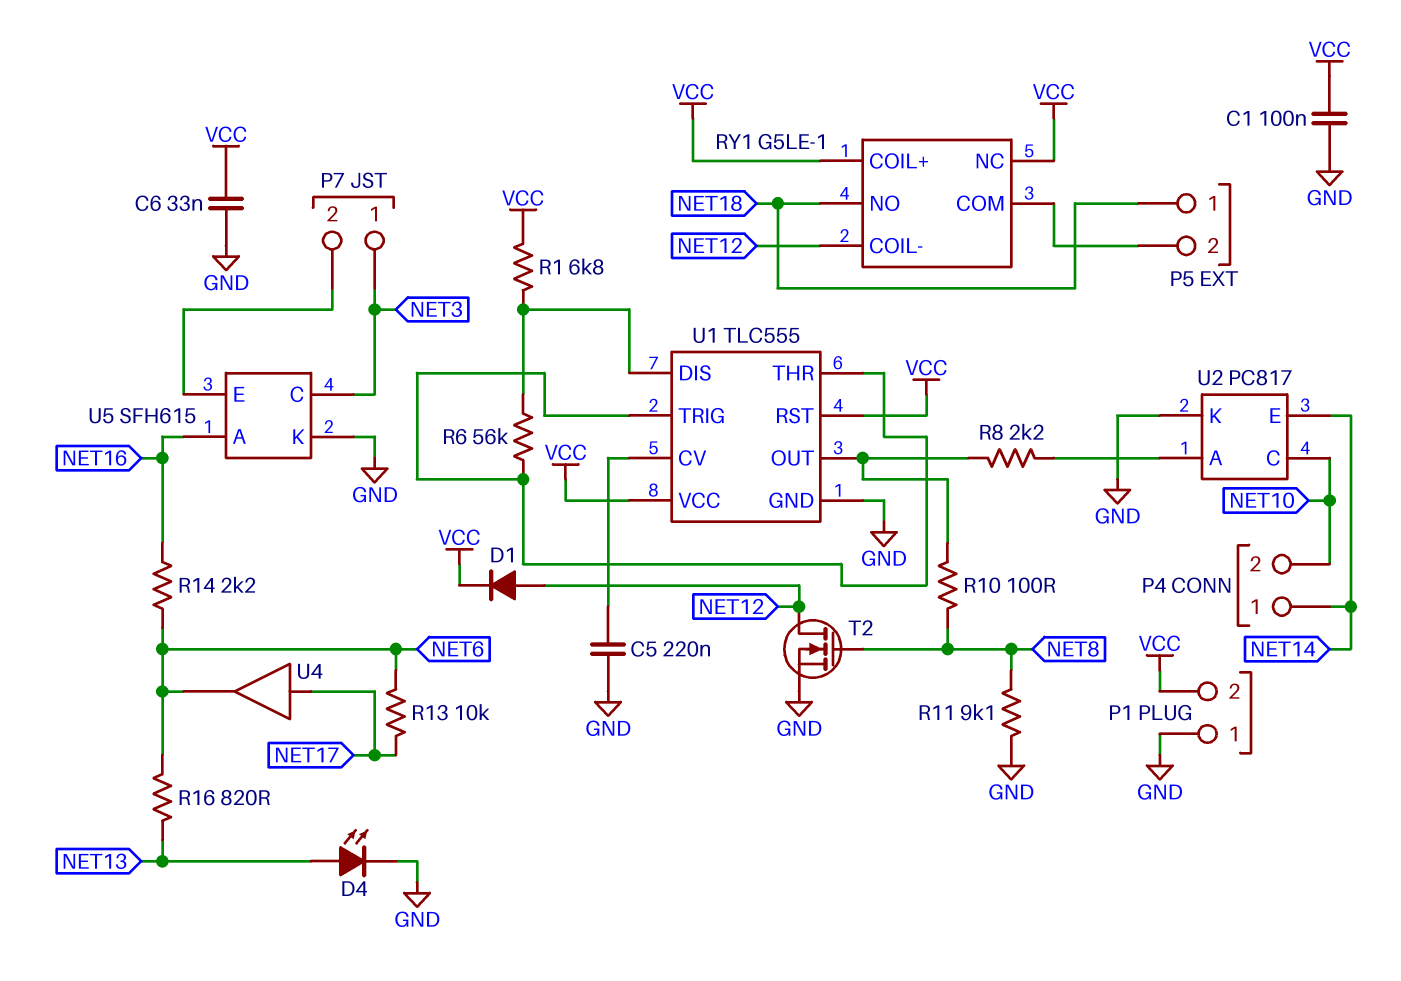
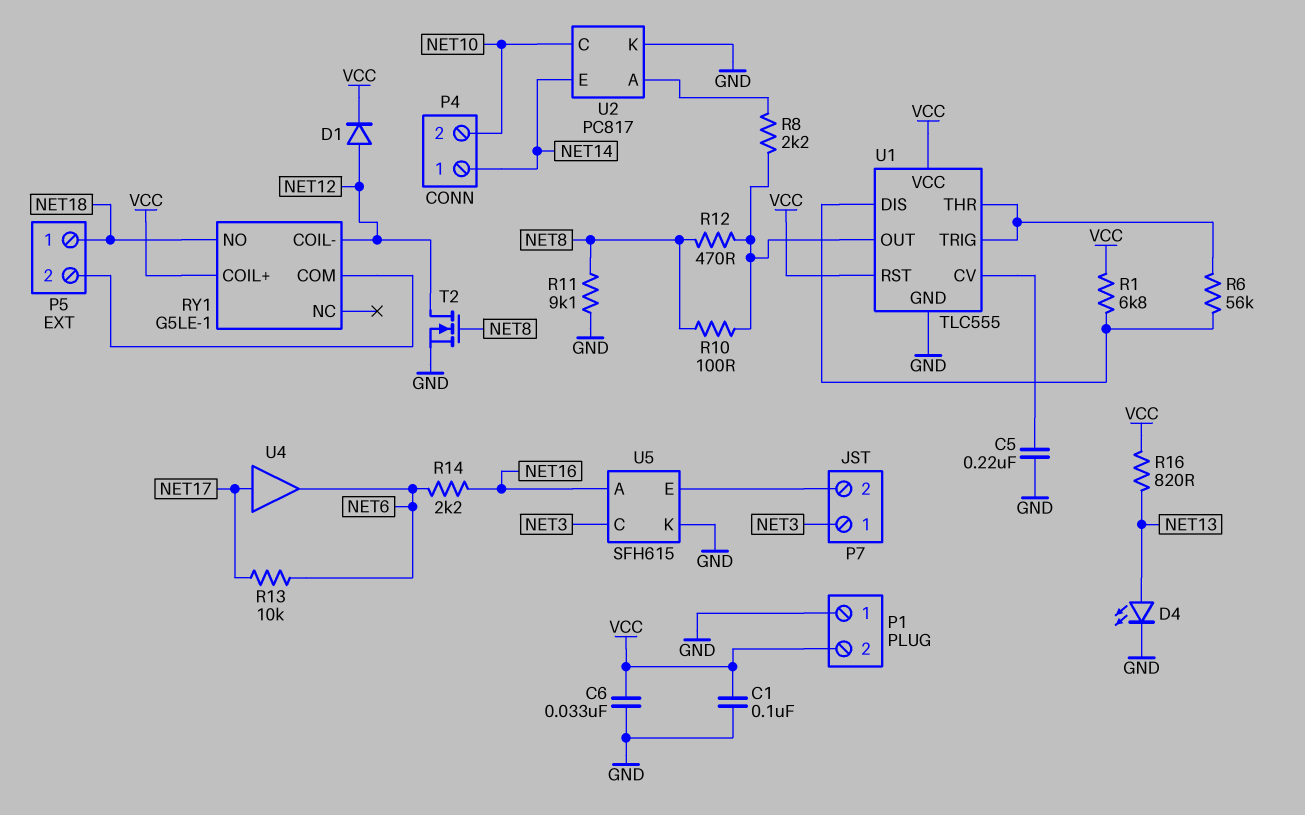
R12: none -> 470 (NET8, U1/OUT)
R16: 820 (NET6, NET13) -> 820 (NET13, VCC)
RY1 pin NC: VCC -> none

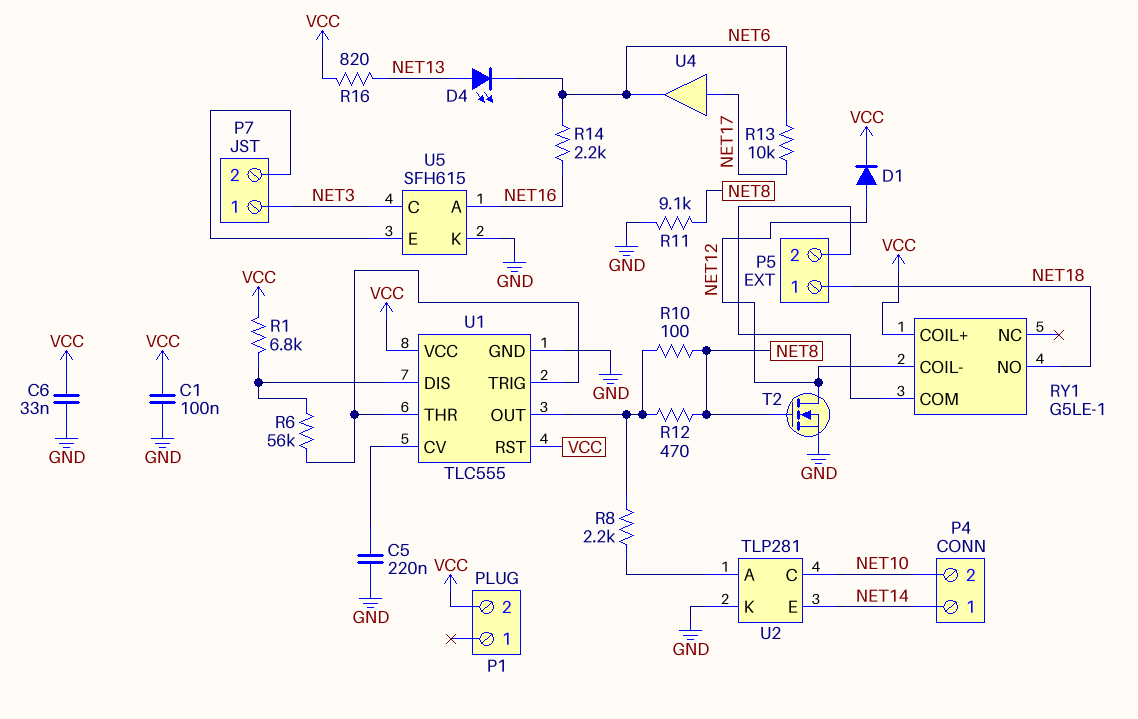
D4: LED (A NET13, K GND) -> LED (A NET13, K NET6)
P1 pin 1: GND -> none
U2: PC817 -> TLP281

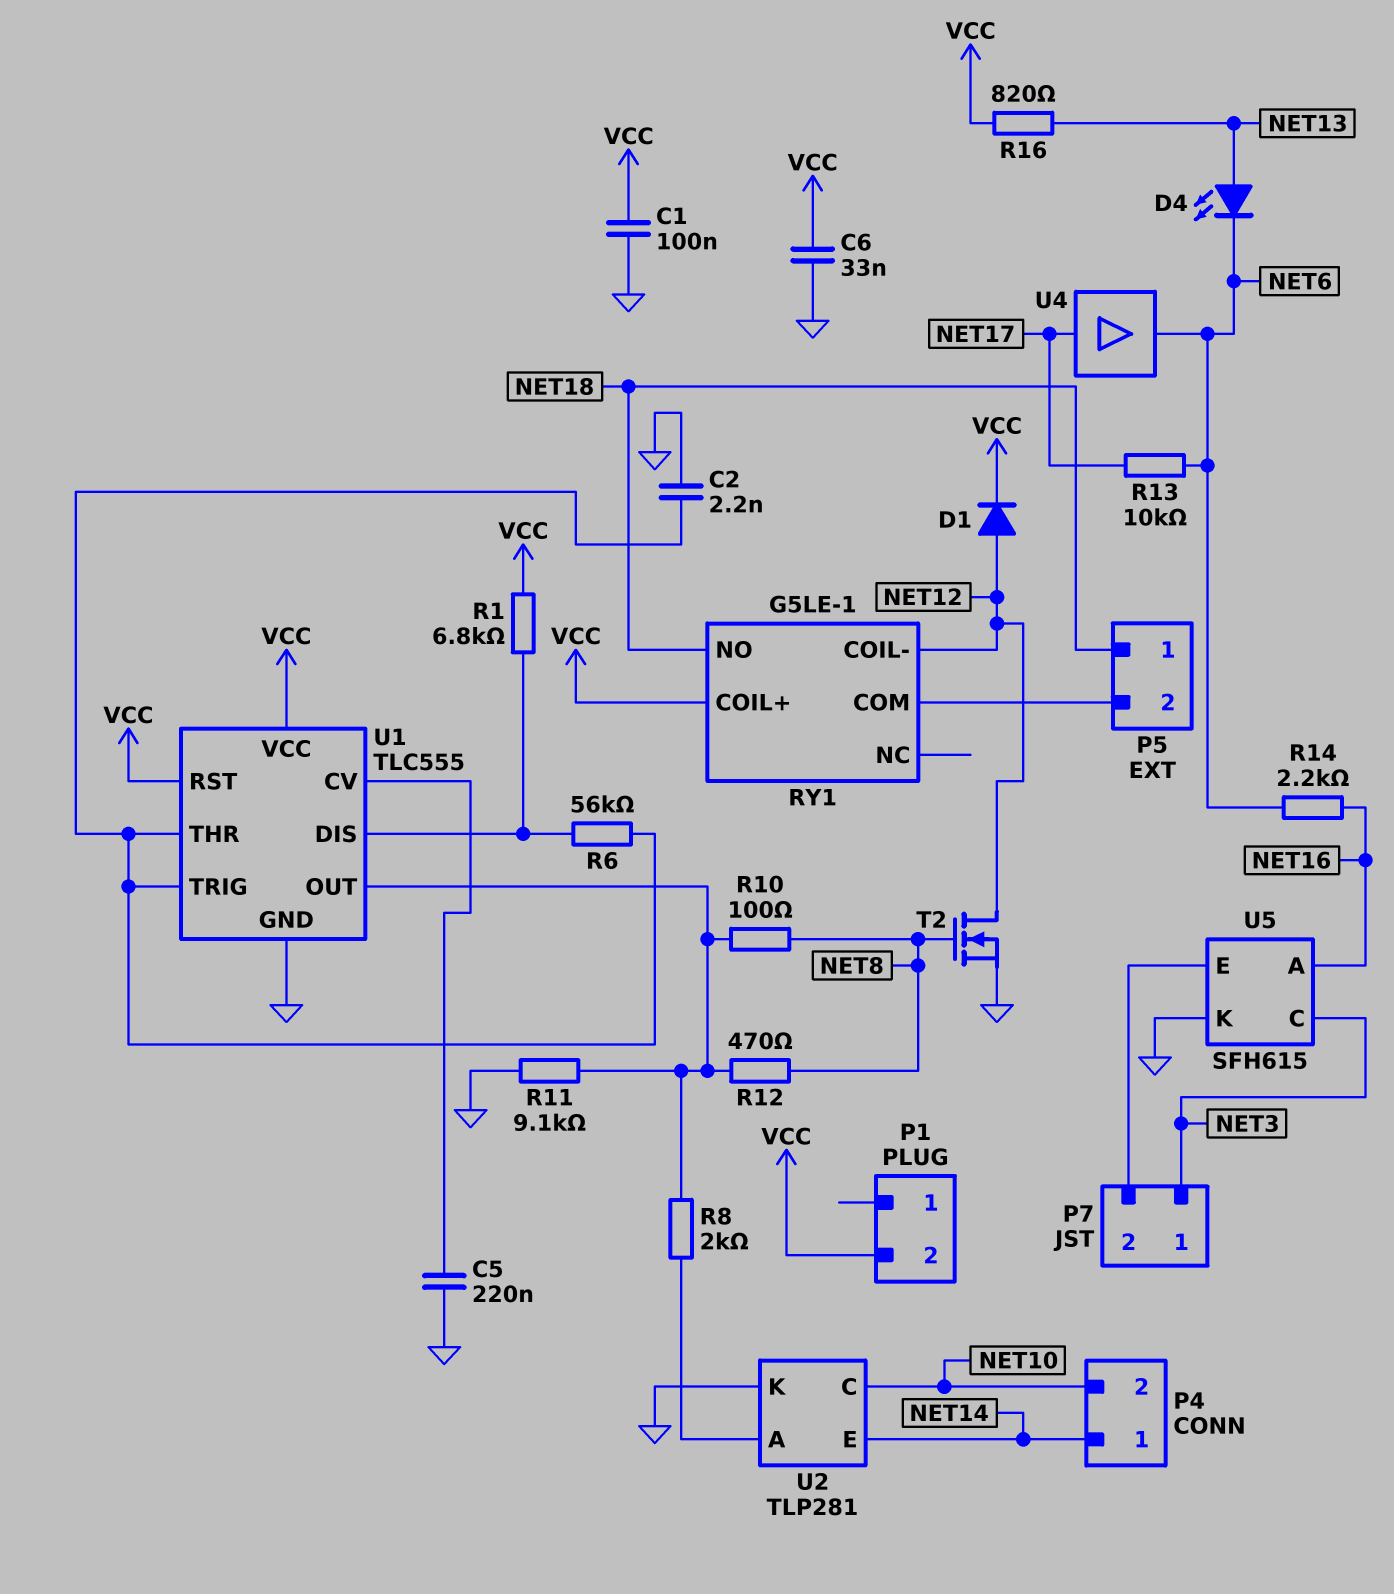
C2: none -> 2.2nF (GND, U1/THR)
R8: 2.2k (U1/OUT, U2/A) -> 2k (U1/OUT, U2/A)
R11: 9.1k (GND, NET8) -> 9.1k (GND, U1/OUT)

